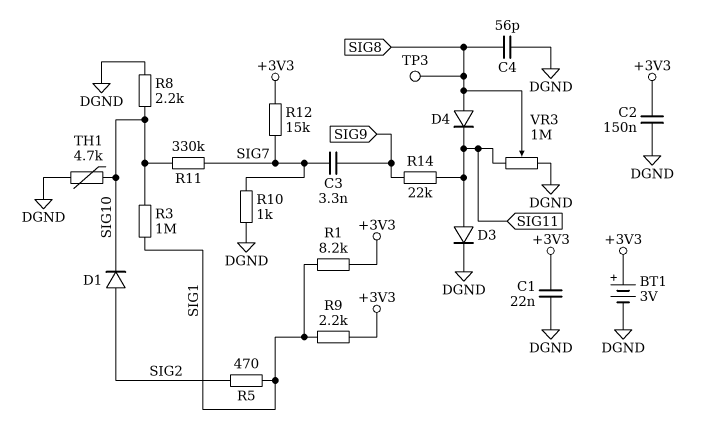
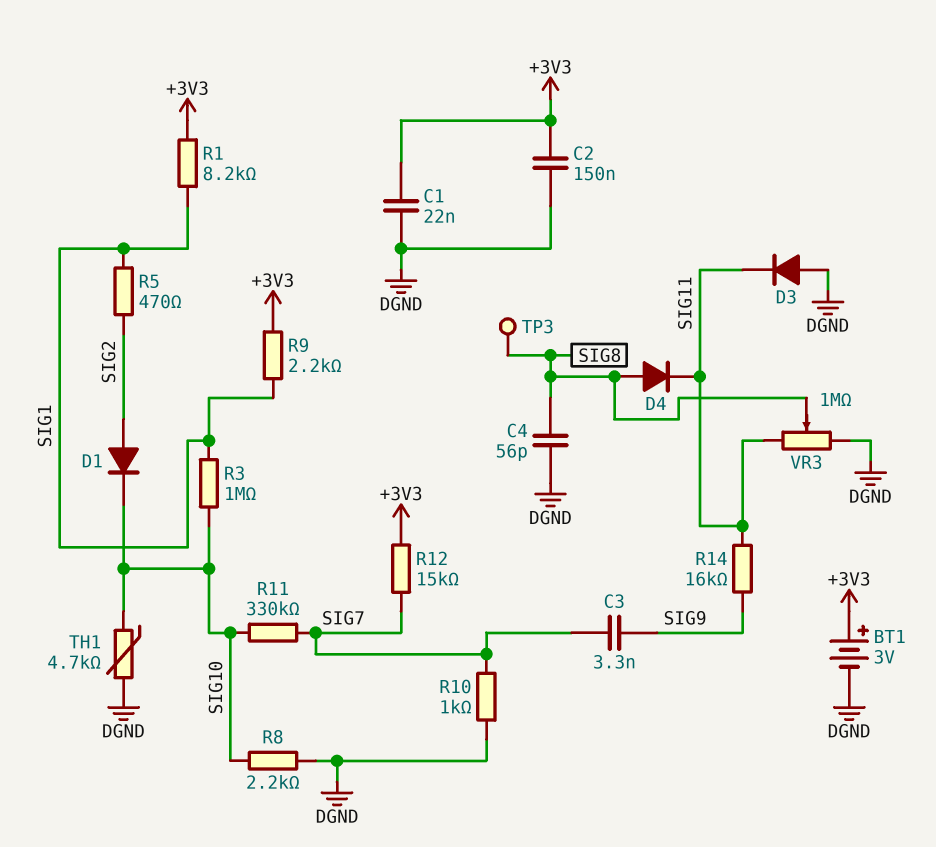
D3: diode (A SIG11, K DGND) -> diode (A DGND, K SIG11)
R14: 22k (SIG9, SIG11) -> 16k (SIG9, SIG11)

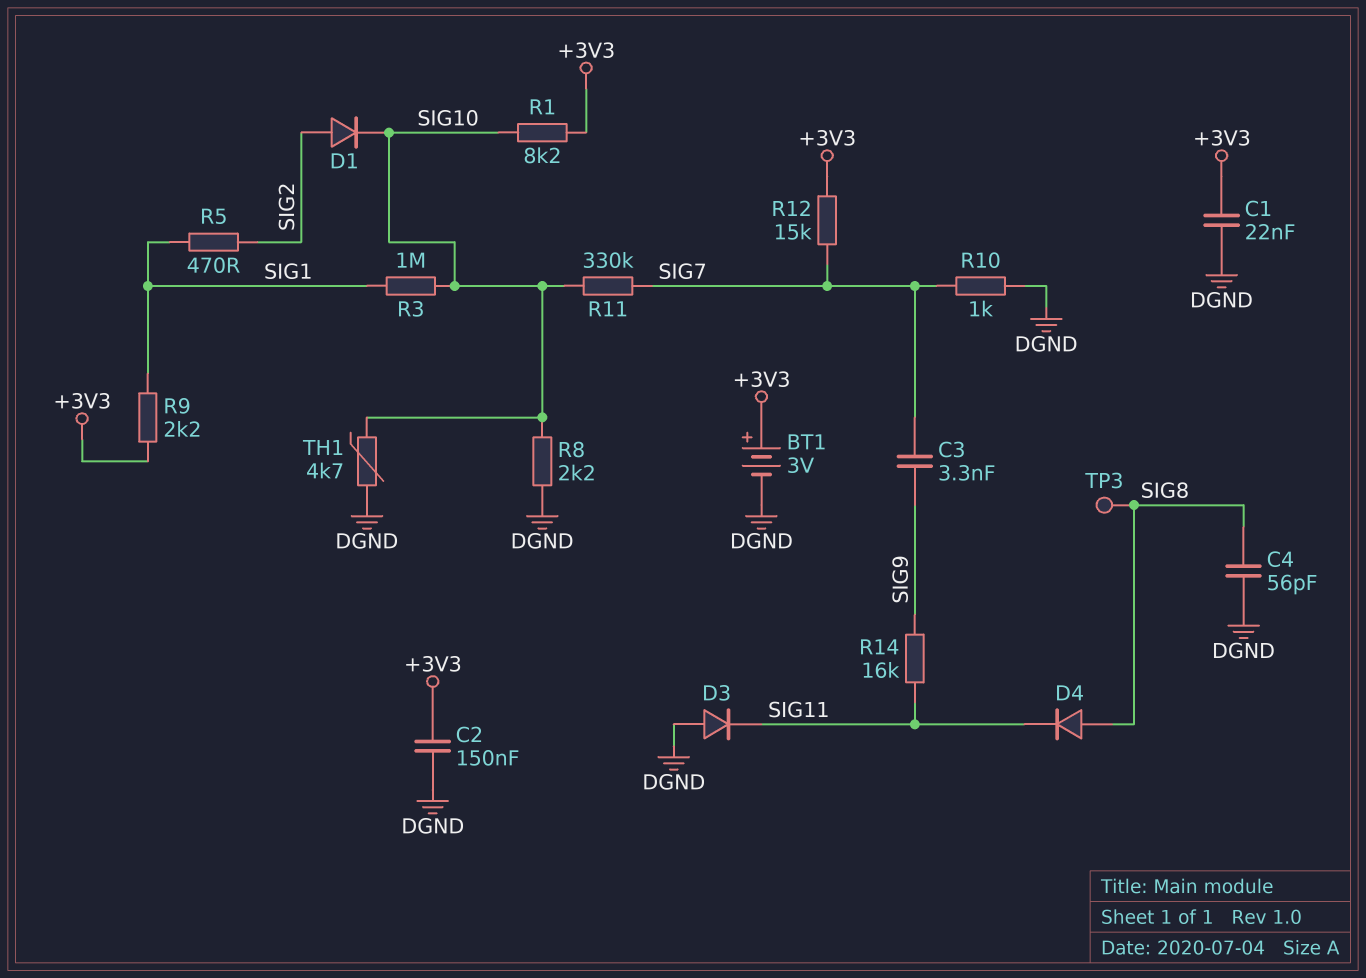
R1: 8.2k (+3V3, SIG1) -> 8.2k (+3V3, SIG10)
VR3: 1M (DGND, SIG11, wiper SIG8) -> none

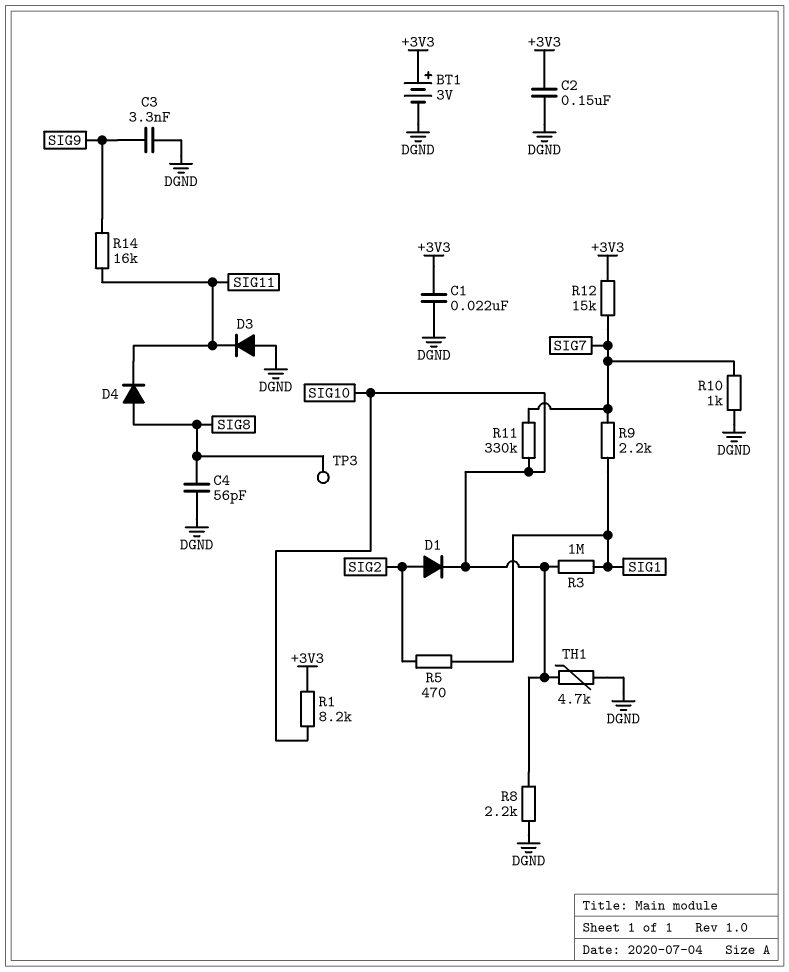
C3: 3.3nF (SIG7, SIG9) -> 3.3nF (DGND, SIG9)
R9: 2.2k (+3V3, SIG1) -> 2.2k (SIG1, SIG7)

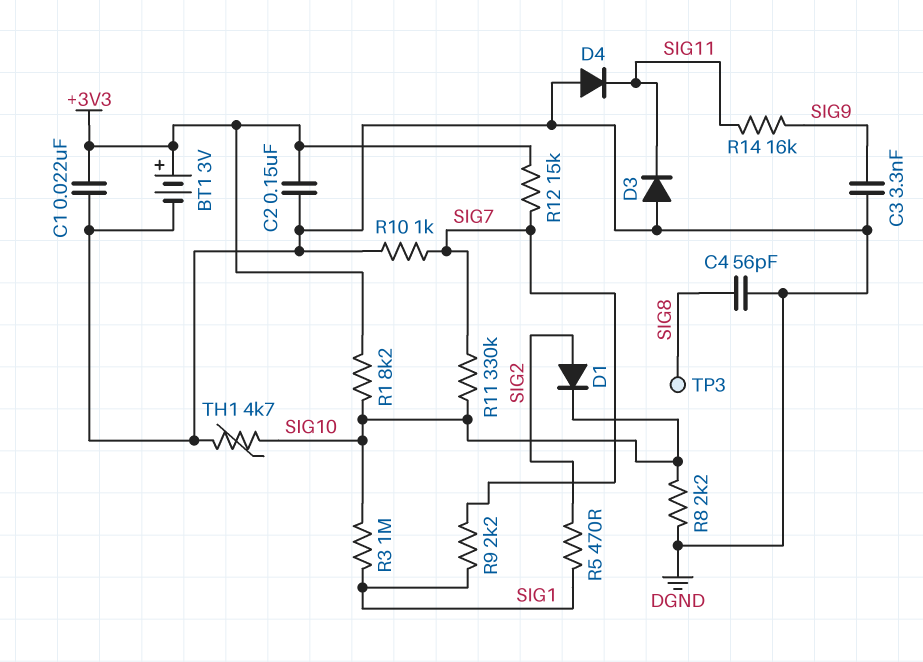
D4: diode (A SIG8, K SIG11) -> diode (A DGND, K SIG11)

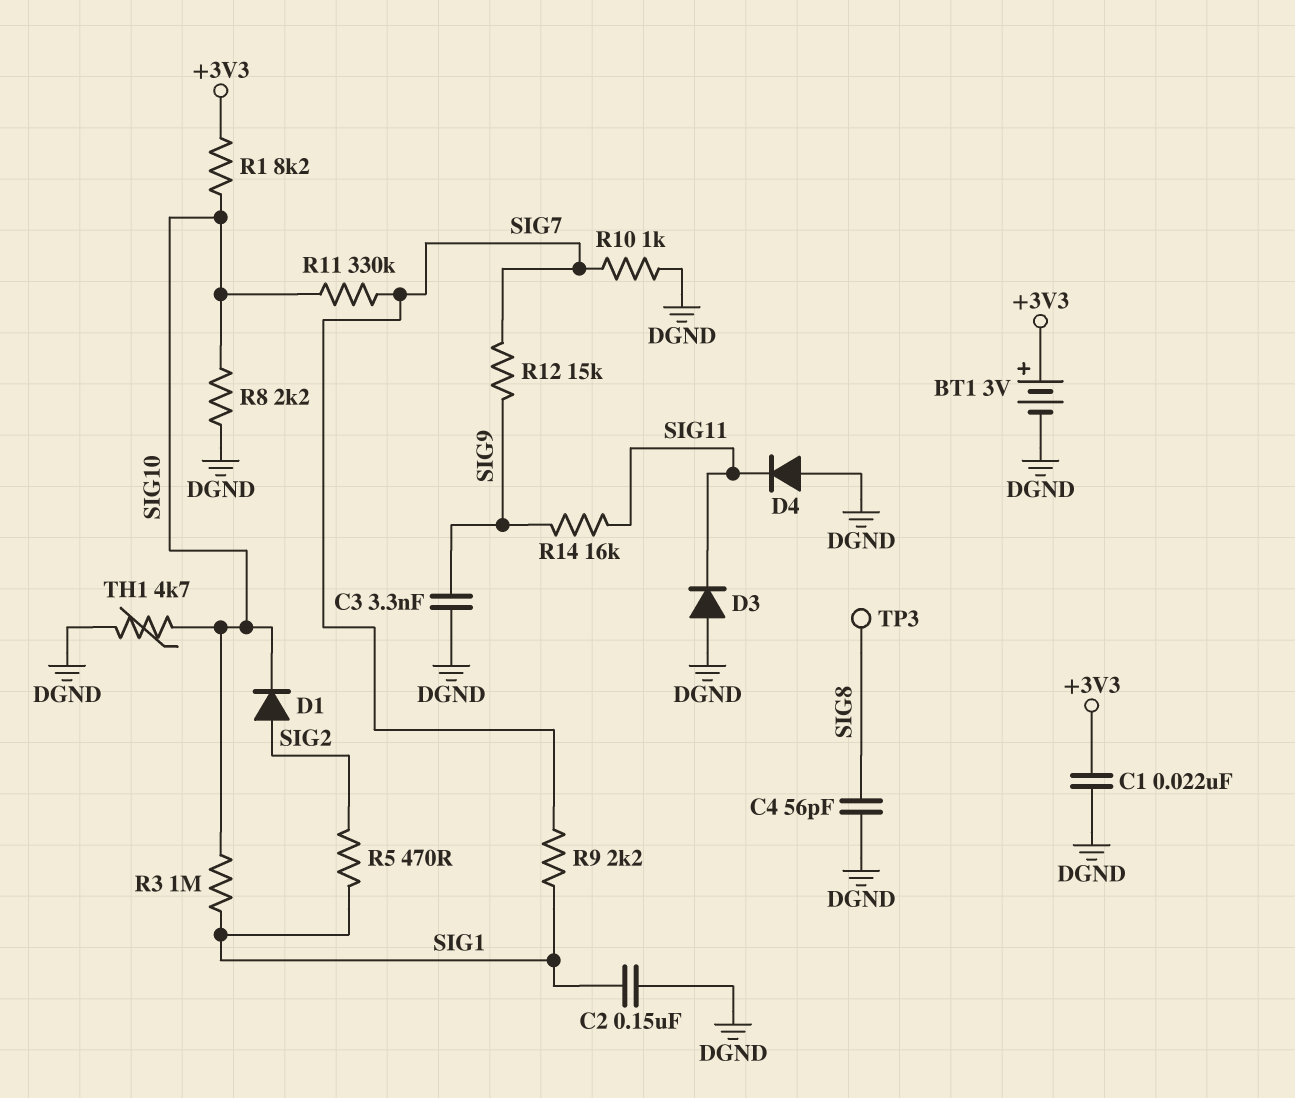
C2: 150nF (+3V3, DGND) -> 150nF (DGND, SIG1)
R12: 15k (+3V3, SIG7) -> 15k (SIG7, SIG9)

